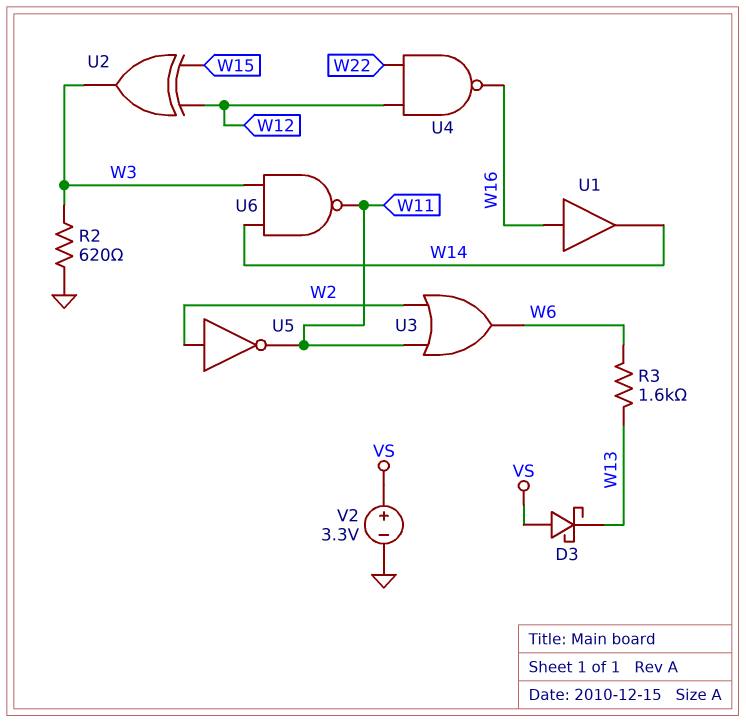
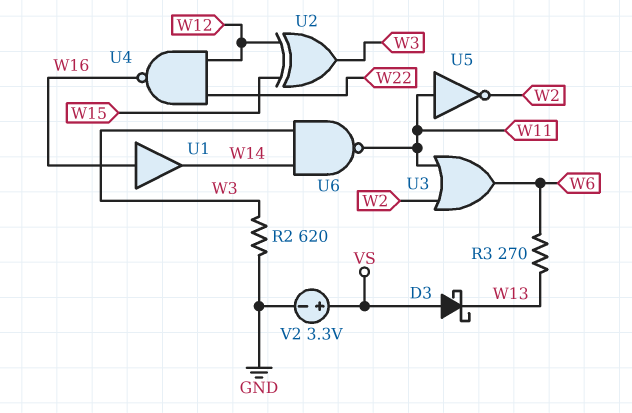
R3: 1.6k (W6, W13) -> 270 (W6, W13)
U5: NOT (in W2, out W11) -> NOT (in W11, out W2)

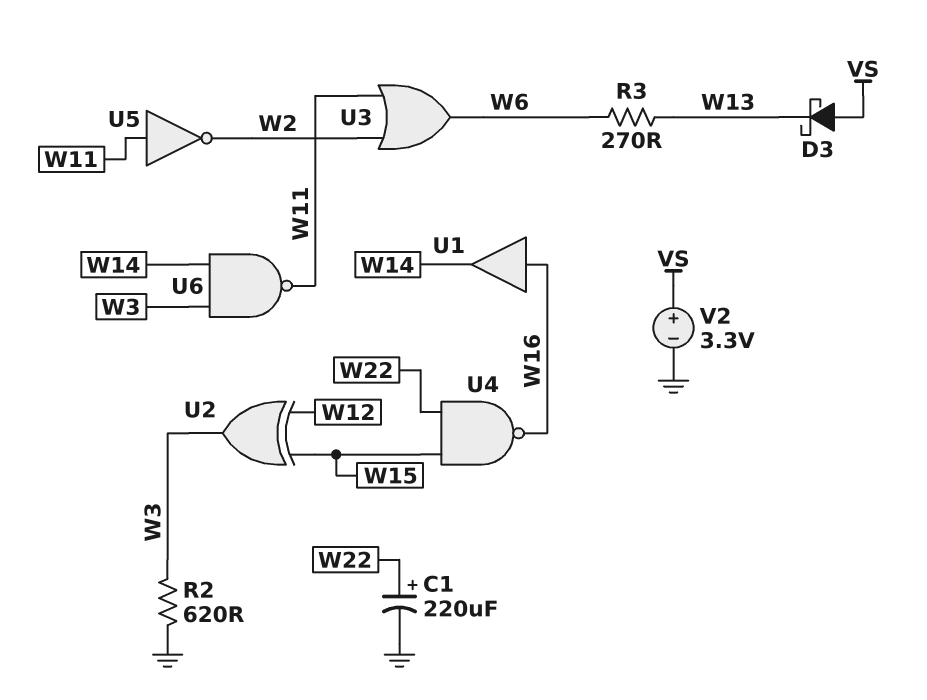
C1: none -> 220uF (plus W22, minus GND)
U4: NAND (in W12, in W22, out W16) -> NAND (in W15, in W22, out W16)

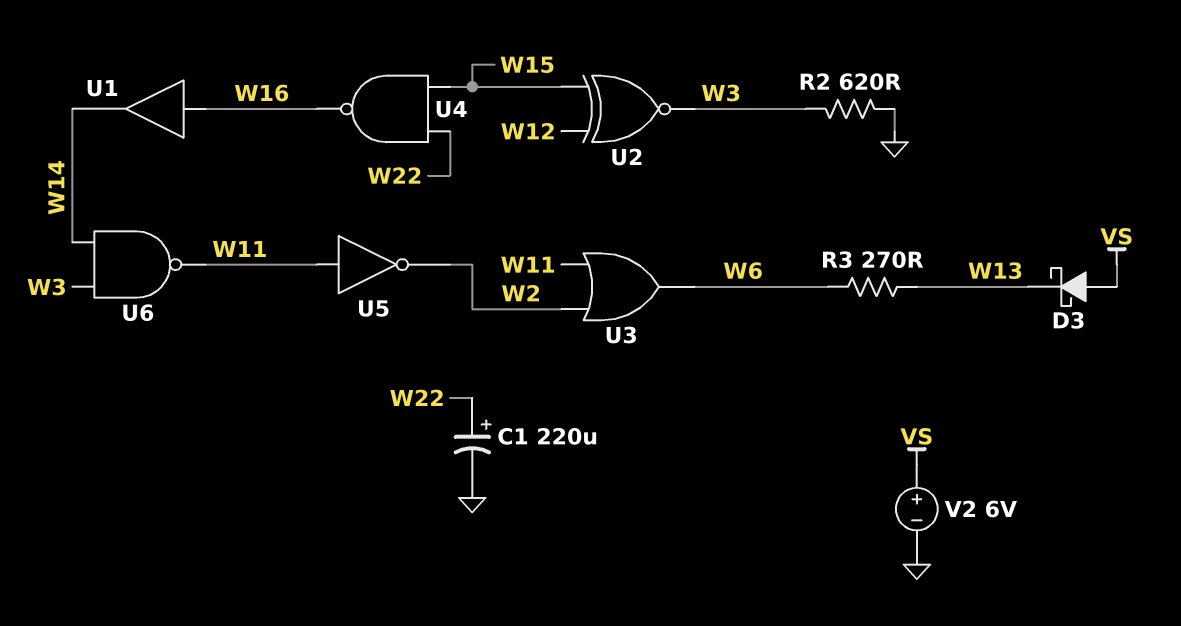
U2: XOR (in W12, in W15, out W3) -> XNOR (in W12, in W15, out W3)
V2: 3.3V (plus VS, minus GND) -> 6V (plus VS, minus GND)

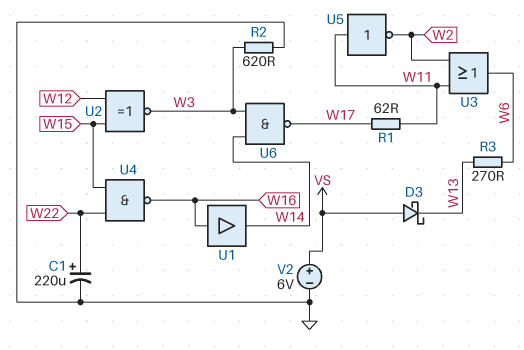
R1: none -> 62 (W11, W17)
U6: NAND (in W3, in W14, out W11) -> NAND (in W3, in W14, out W17)

